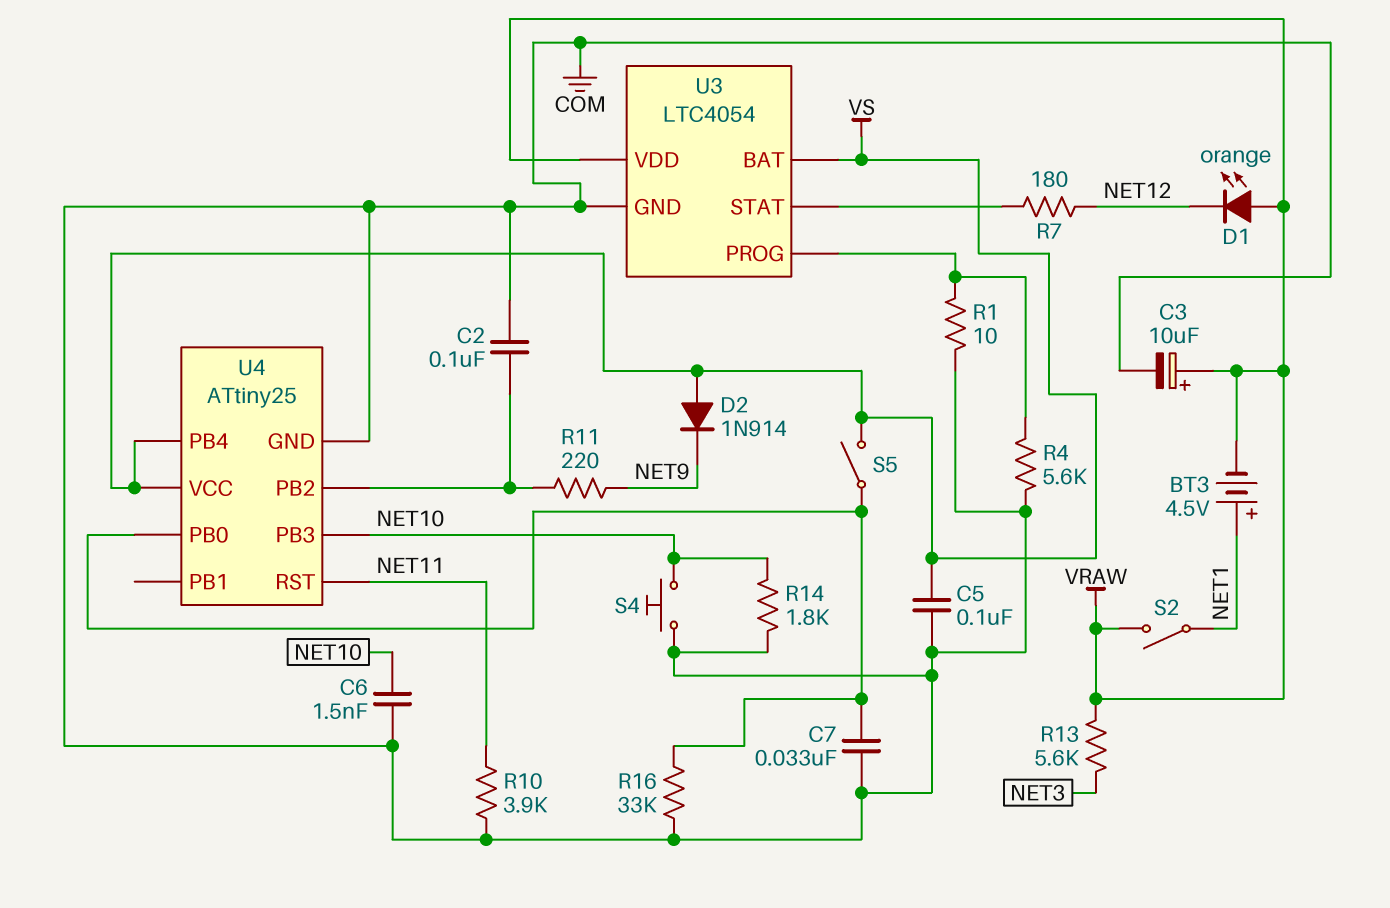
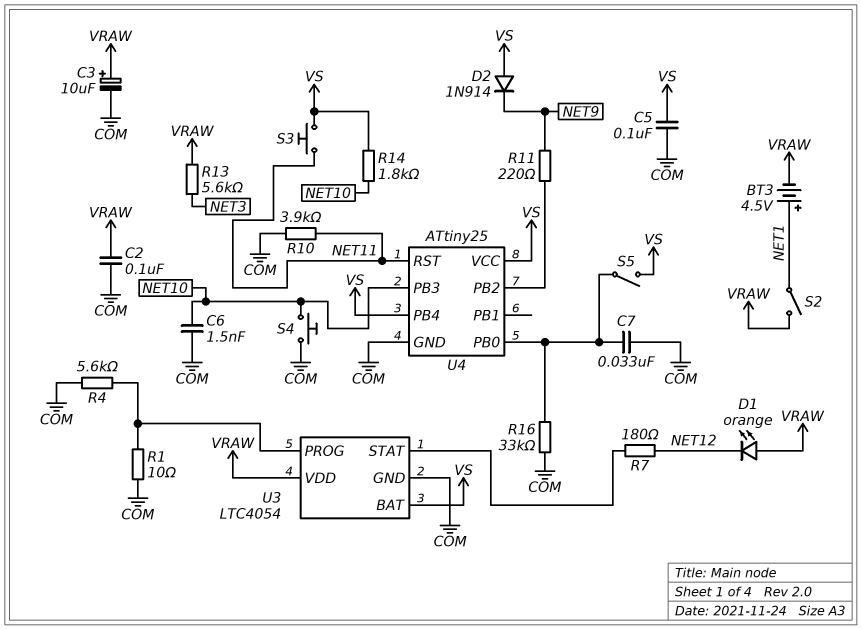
C2: 100nF (COM, U4/PB2) -> 100nF (COM, VRAW)
R14: 1.8k (COM, NET10) -> 1.8k (NET10, VS)
S3: none -> button (NET11, VS)

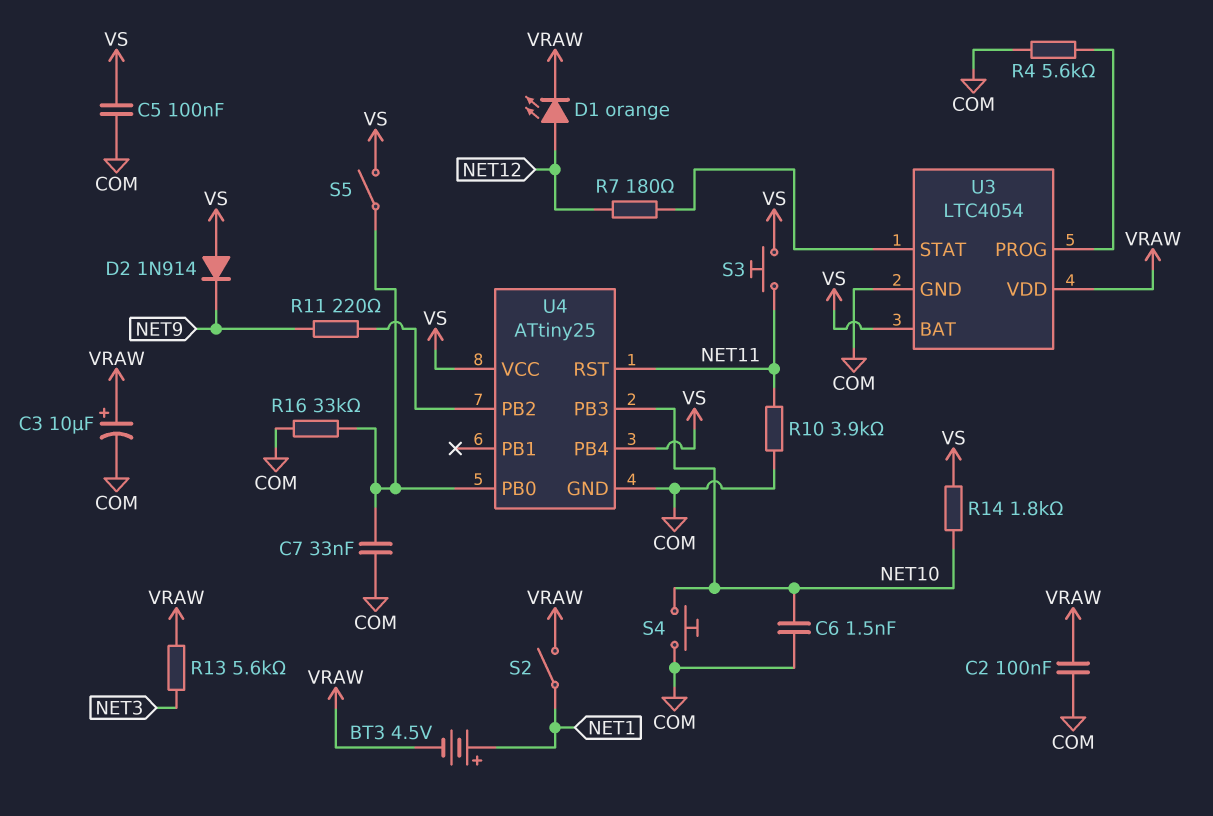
D1: LED orange (A VRAW, K NET12) -> LED orange (A NET12, K VRAW)
R1: 10 (COM, U3/PROG) -> none

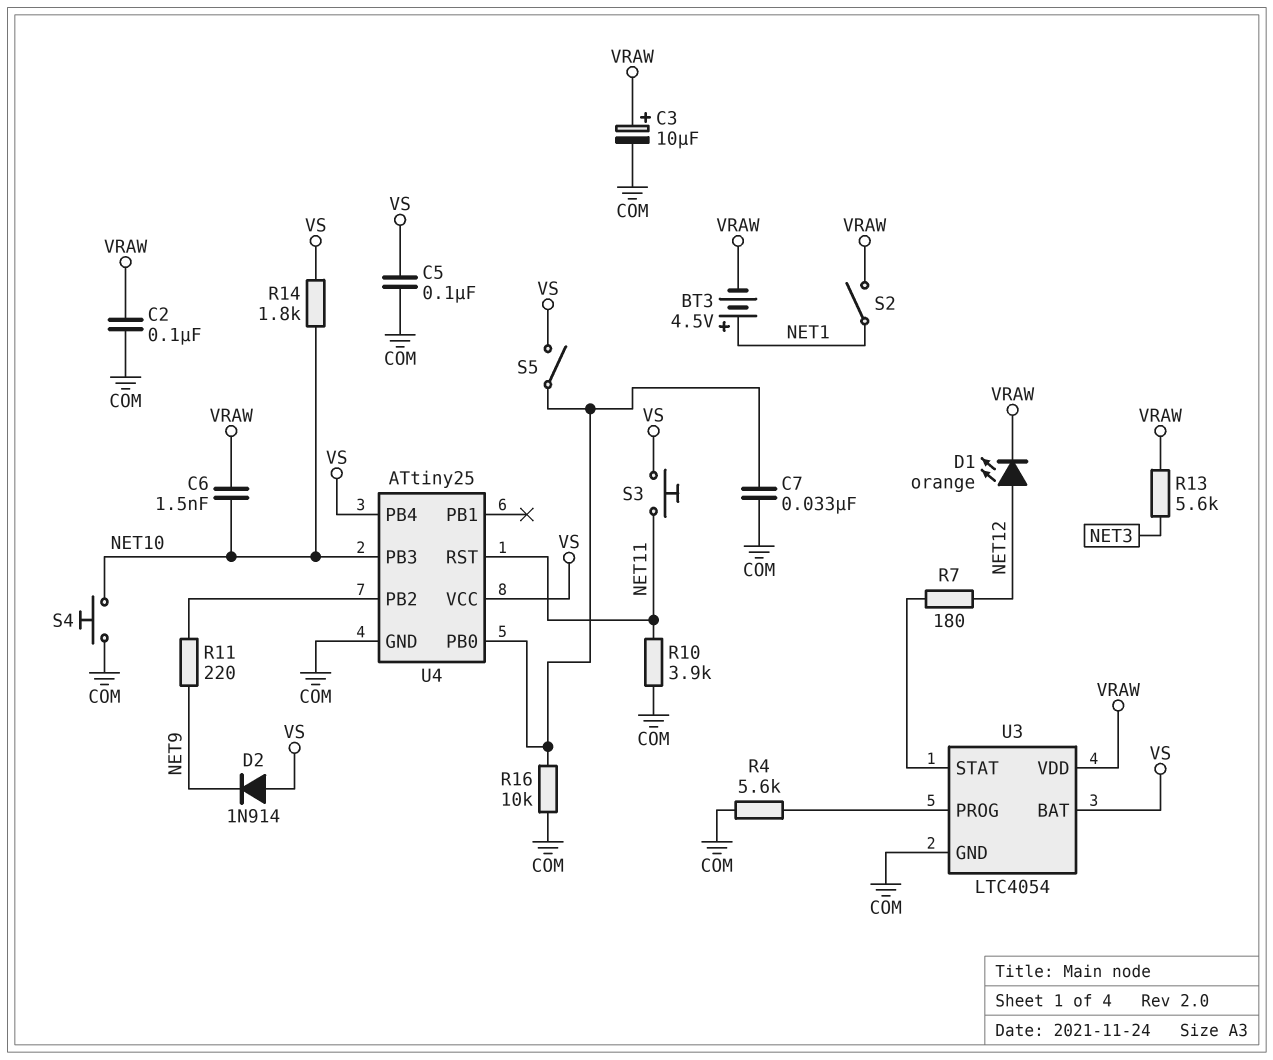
C6: 1.5nF (COM, NET10) -> 1.5nF (NET10, VRAW)
R16: 33k (COM, U4/PB0) -> 10k (COM, U4/PB0)

